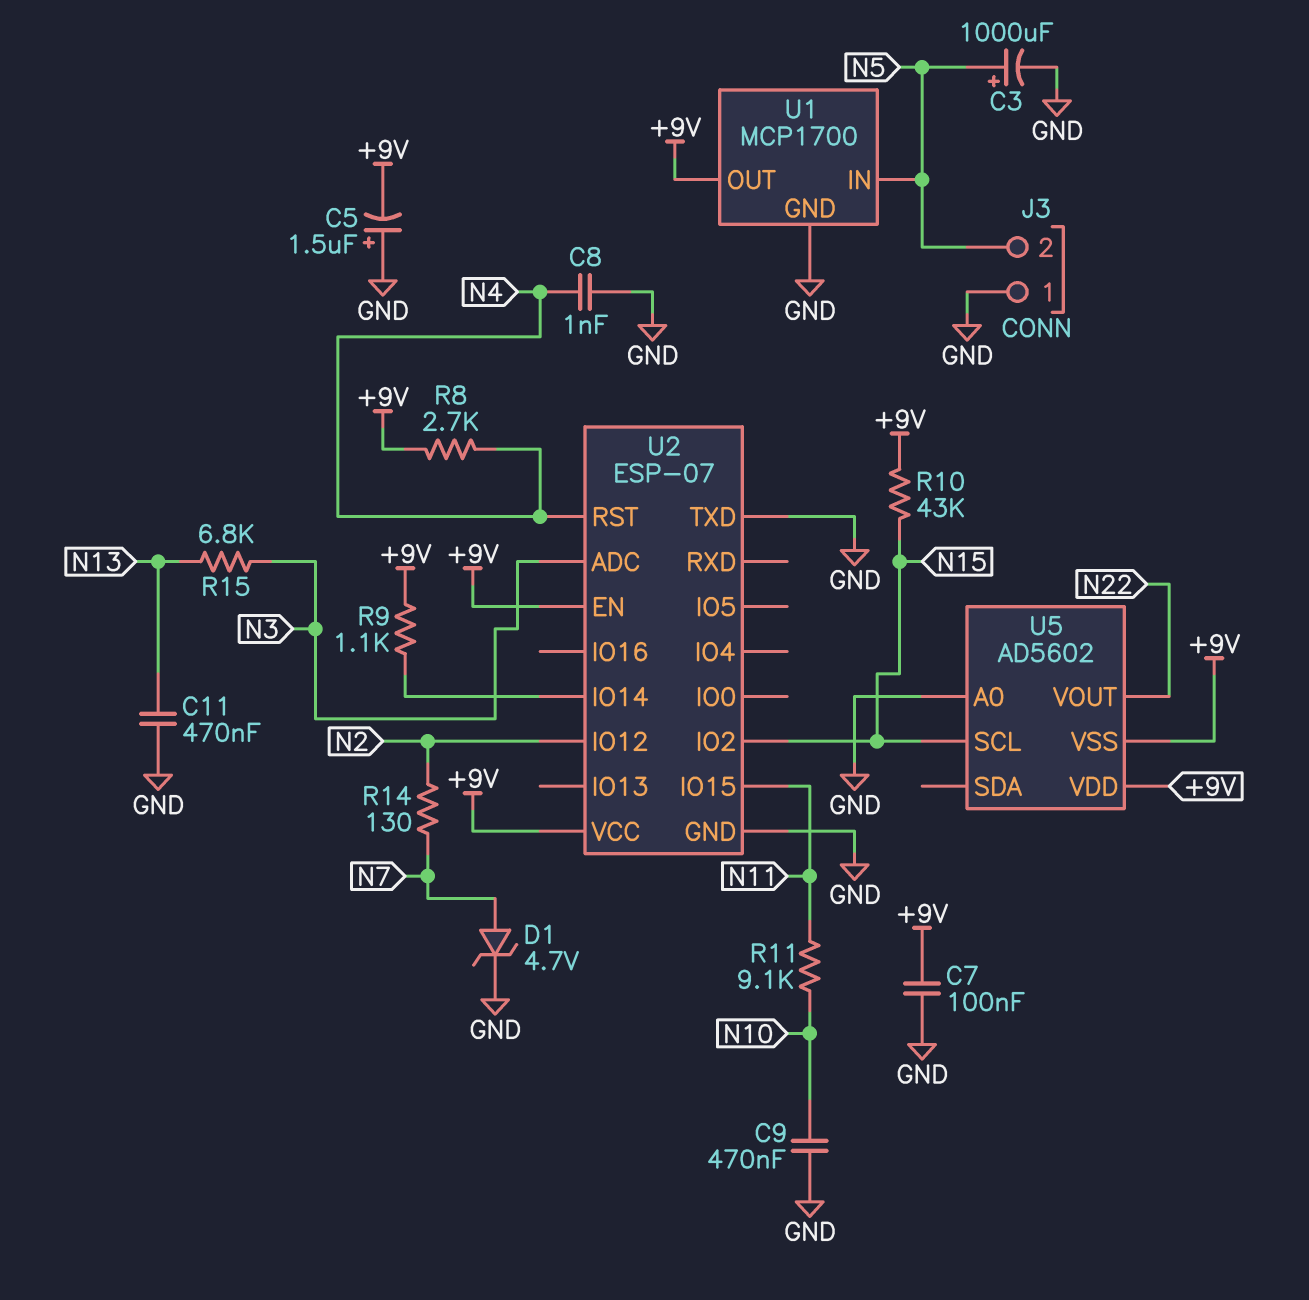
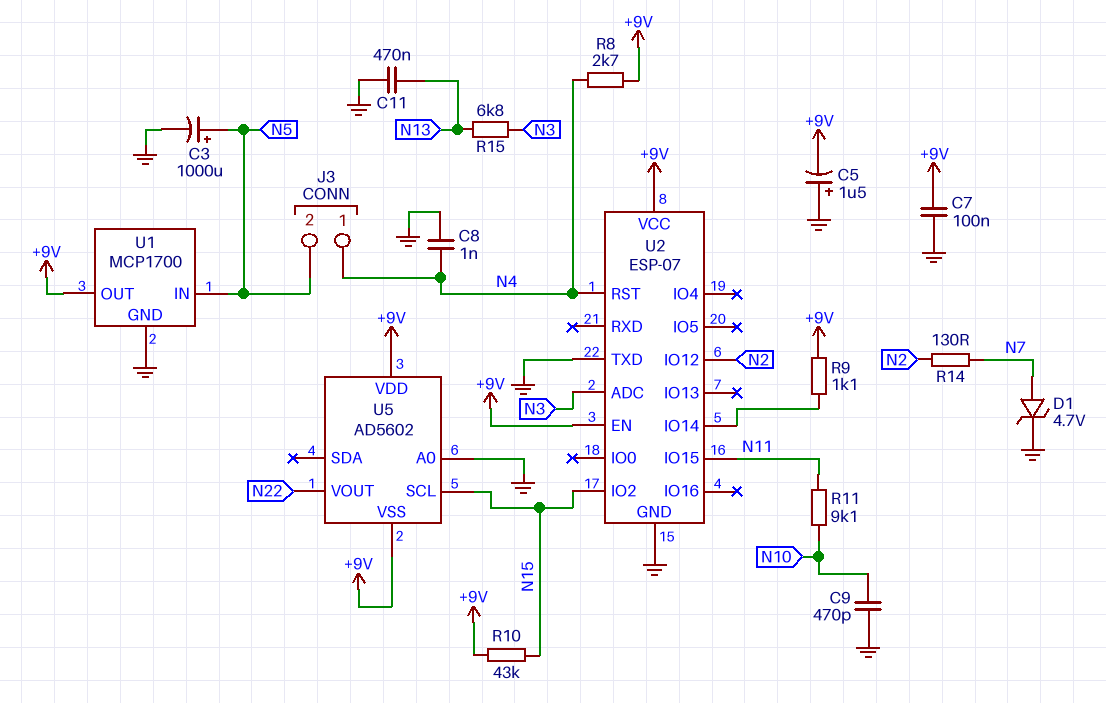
C9: 470nF (GND, N10) -> 470pF (GND, N10)
J3 pin 1: GND -> N4

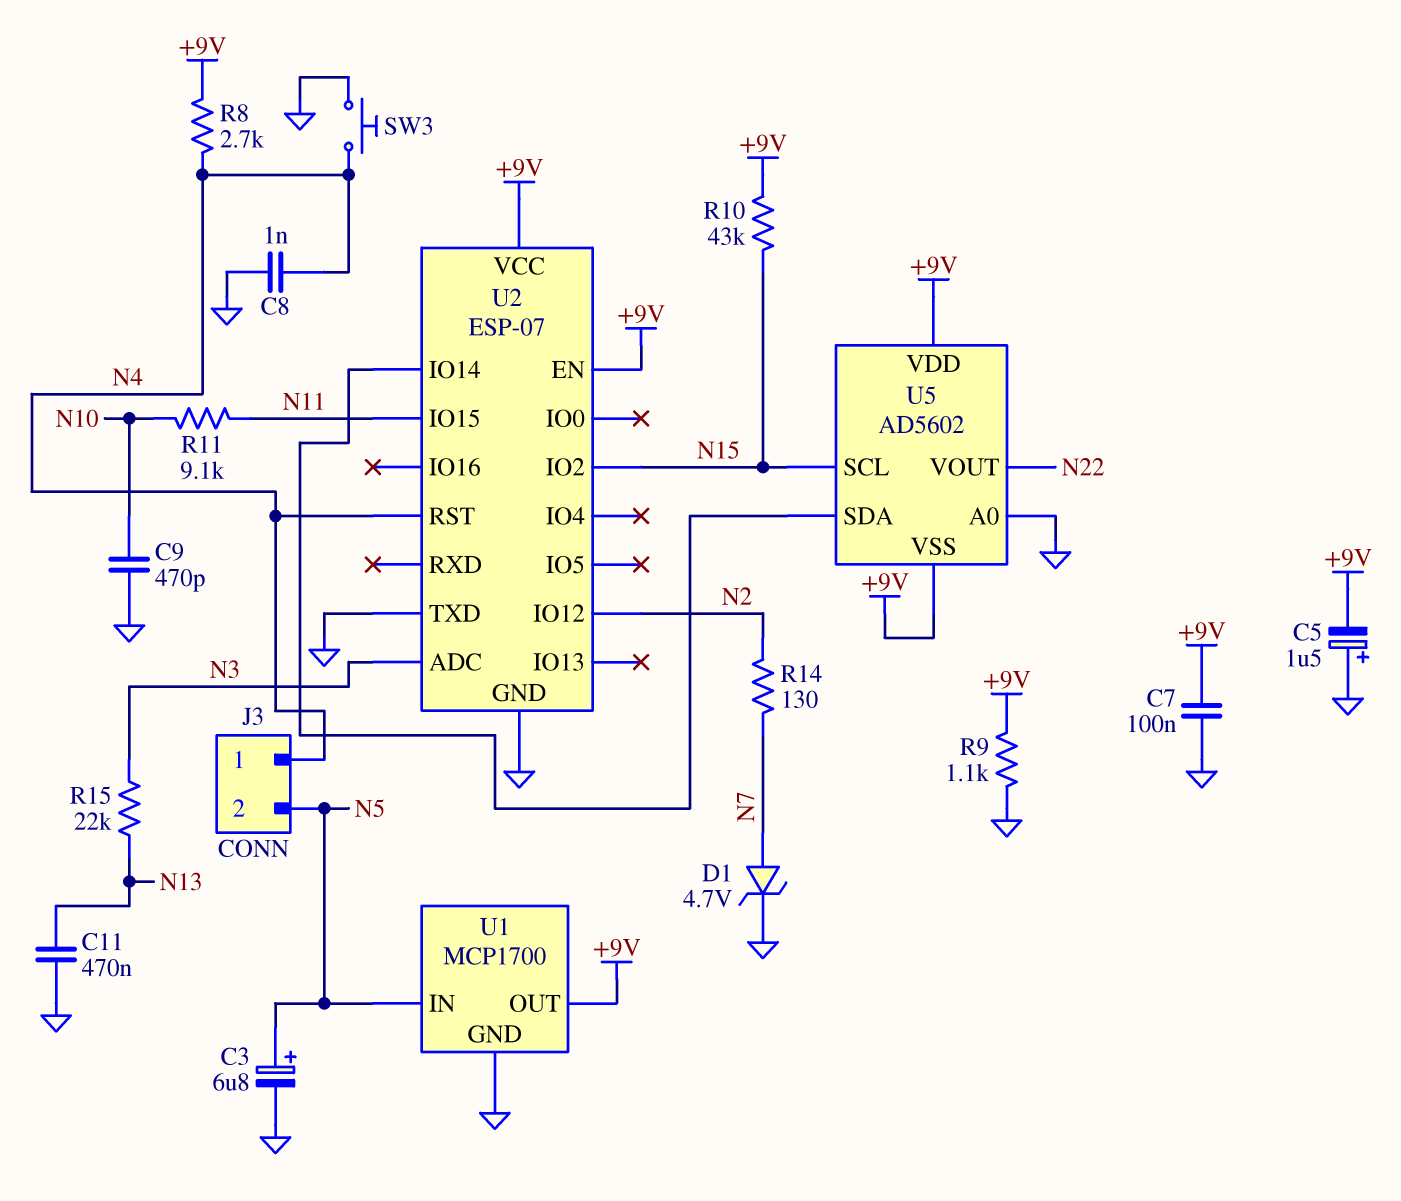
C3: 1000uF (plus N5, minus GND) -> 6.8uF (plus N5, minus GND)
R9: 1.1k (+9V, U2/IO14) -> 1.1k (+9V, GND)
R15: 6.8k (N3, N13) -> 22k (N3, N13)
SW3: none -> button (GND, N4)
U5 pin SDA: none -> U2/IO14

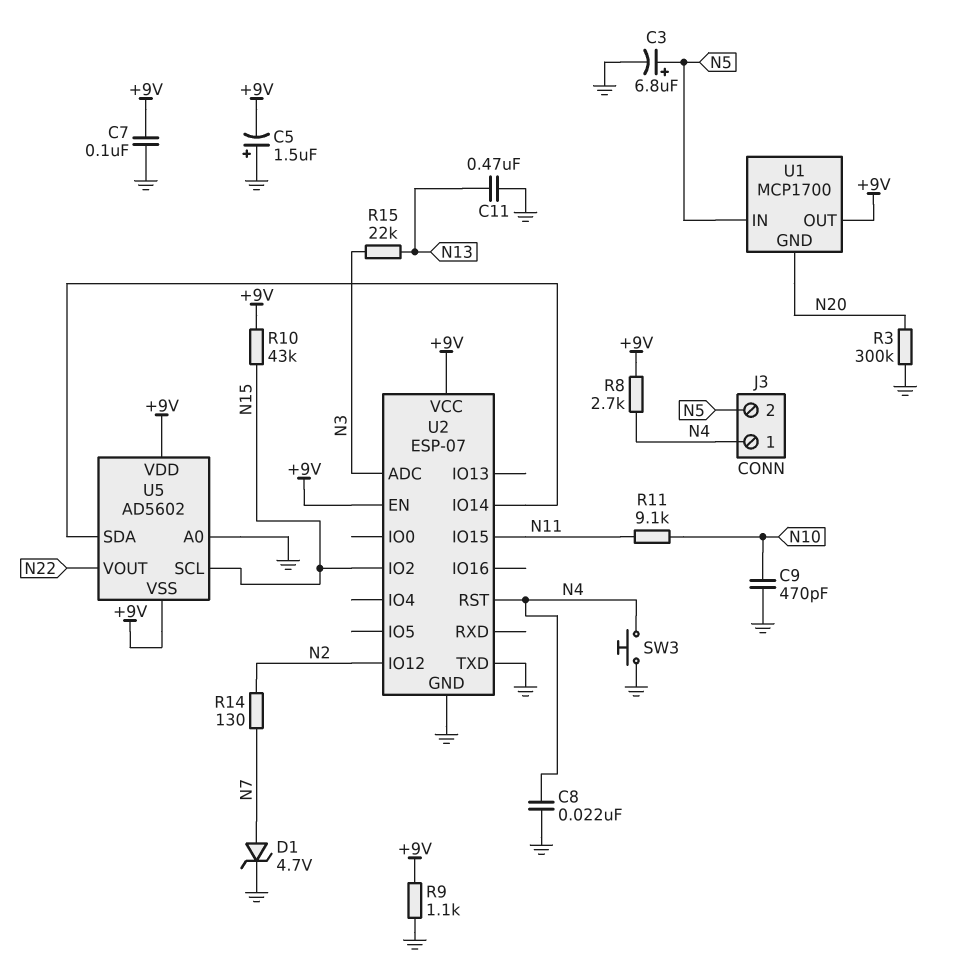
C8: 1nF (GND, N4) -> 22nF (GND, N4)
R3: none -> 300k (GND, N20)
U1 pin GND: GND -> N20

